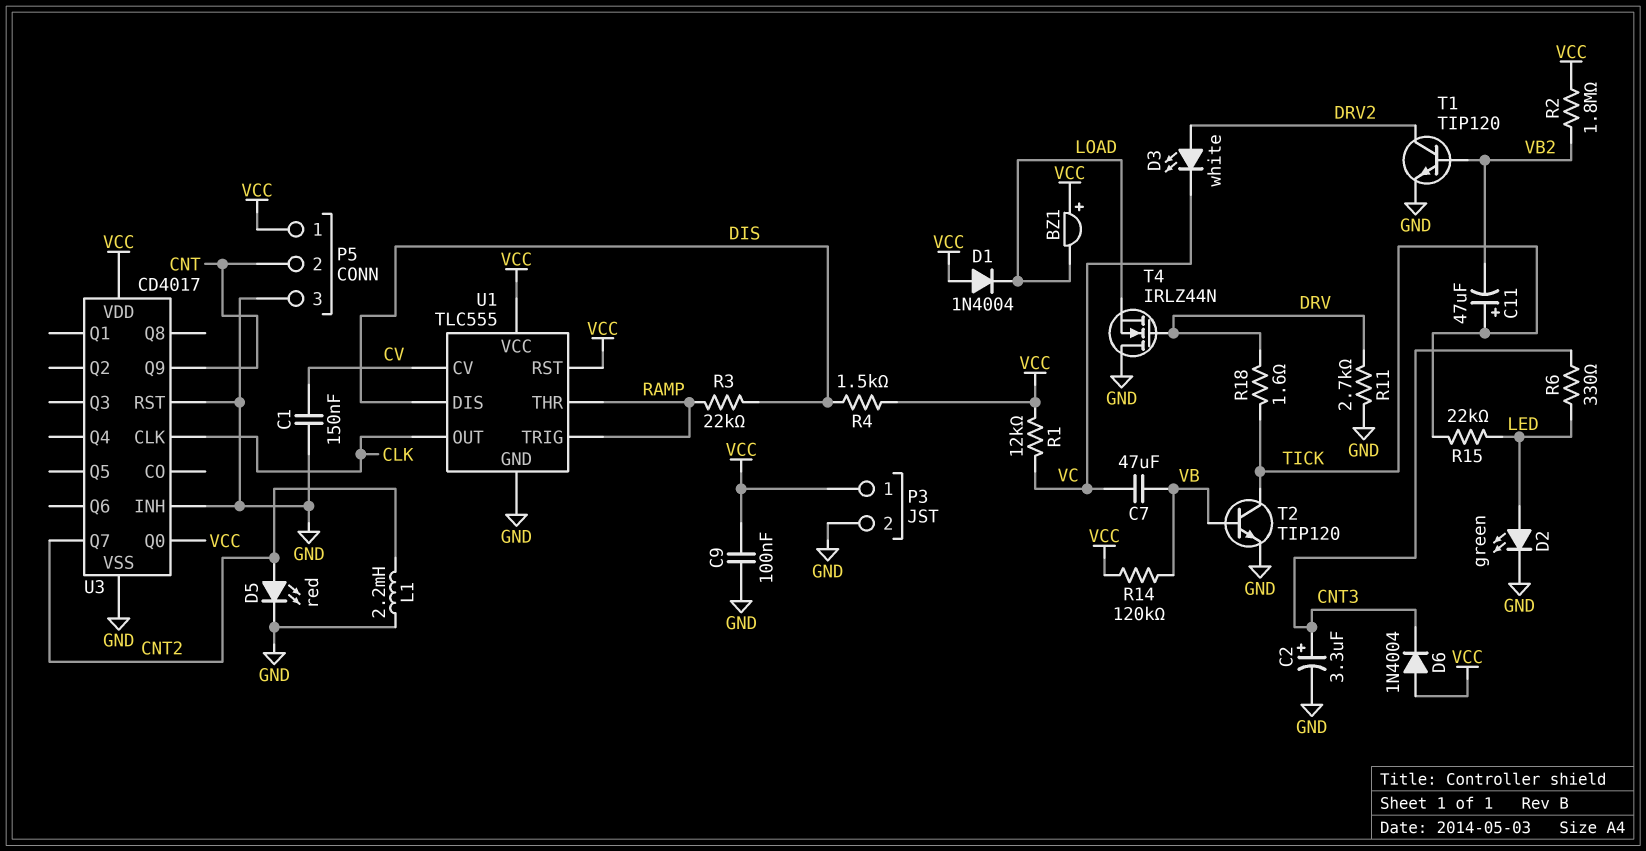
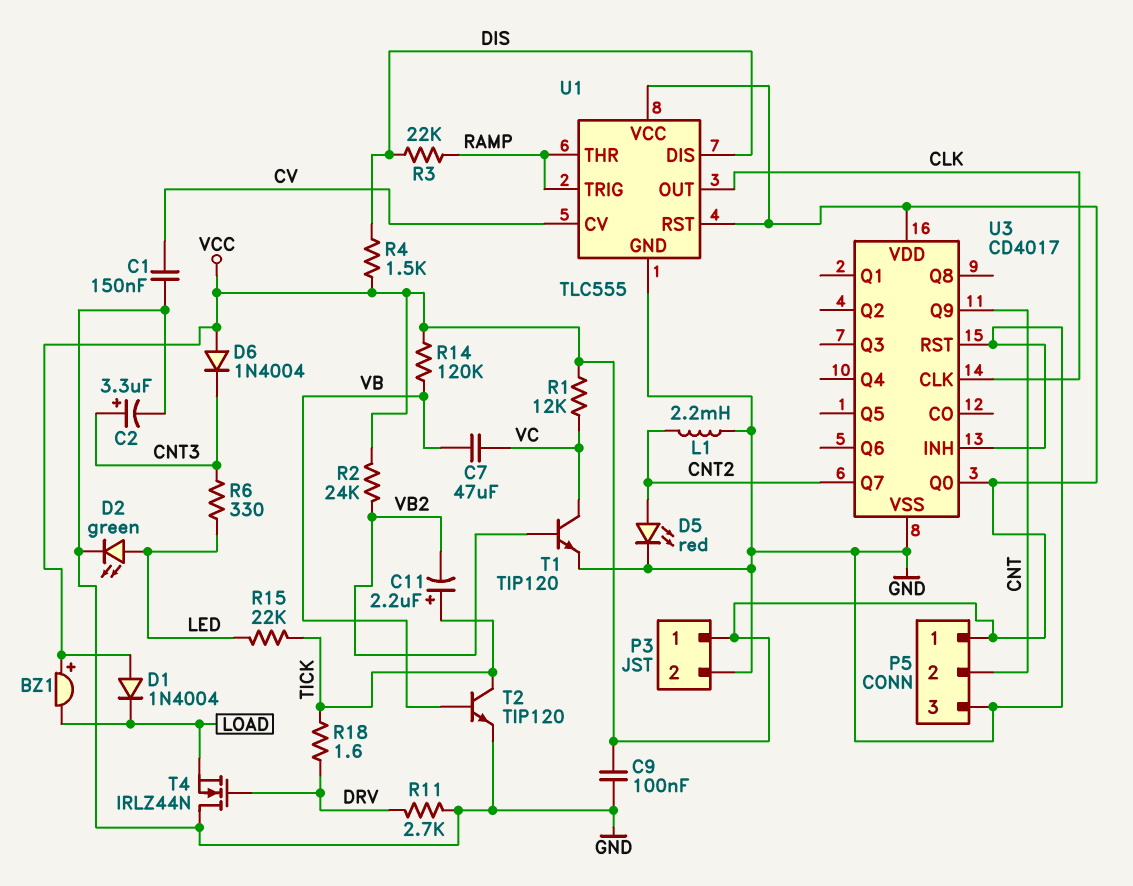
C11: 47uF (plus TICK, minus VB2) -> 2.2uF (plus TICK, minus VB2)
D3: LED white (A DRV2, K VC) -> none
R2: 1.8M (VB2, VCC) -> 24k (VB2, VCC)
T1: NPN TIP120 (B VB2, C DRV2, E GND) -> NPN TIP120 (B VB2, C VC, E GND)

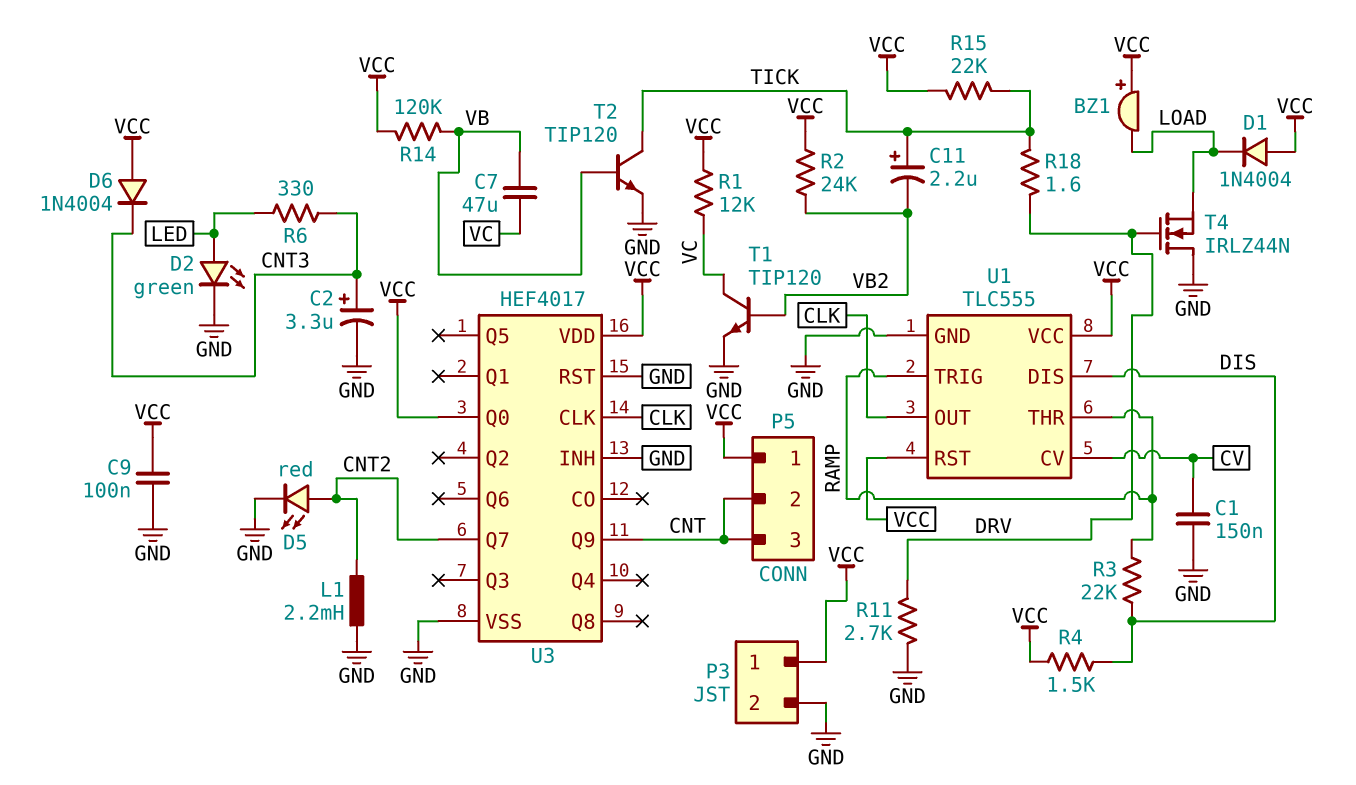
P5 pin 3: GND -> CNT
R15: 22k (LED, TICK) -> 22k (TICK, VCC)
U3: CD4017 -> HEF4017

